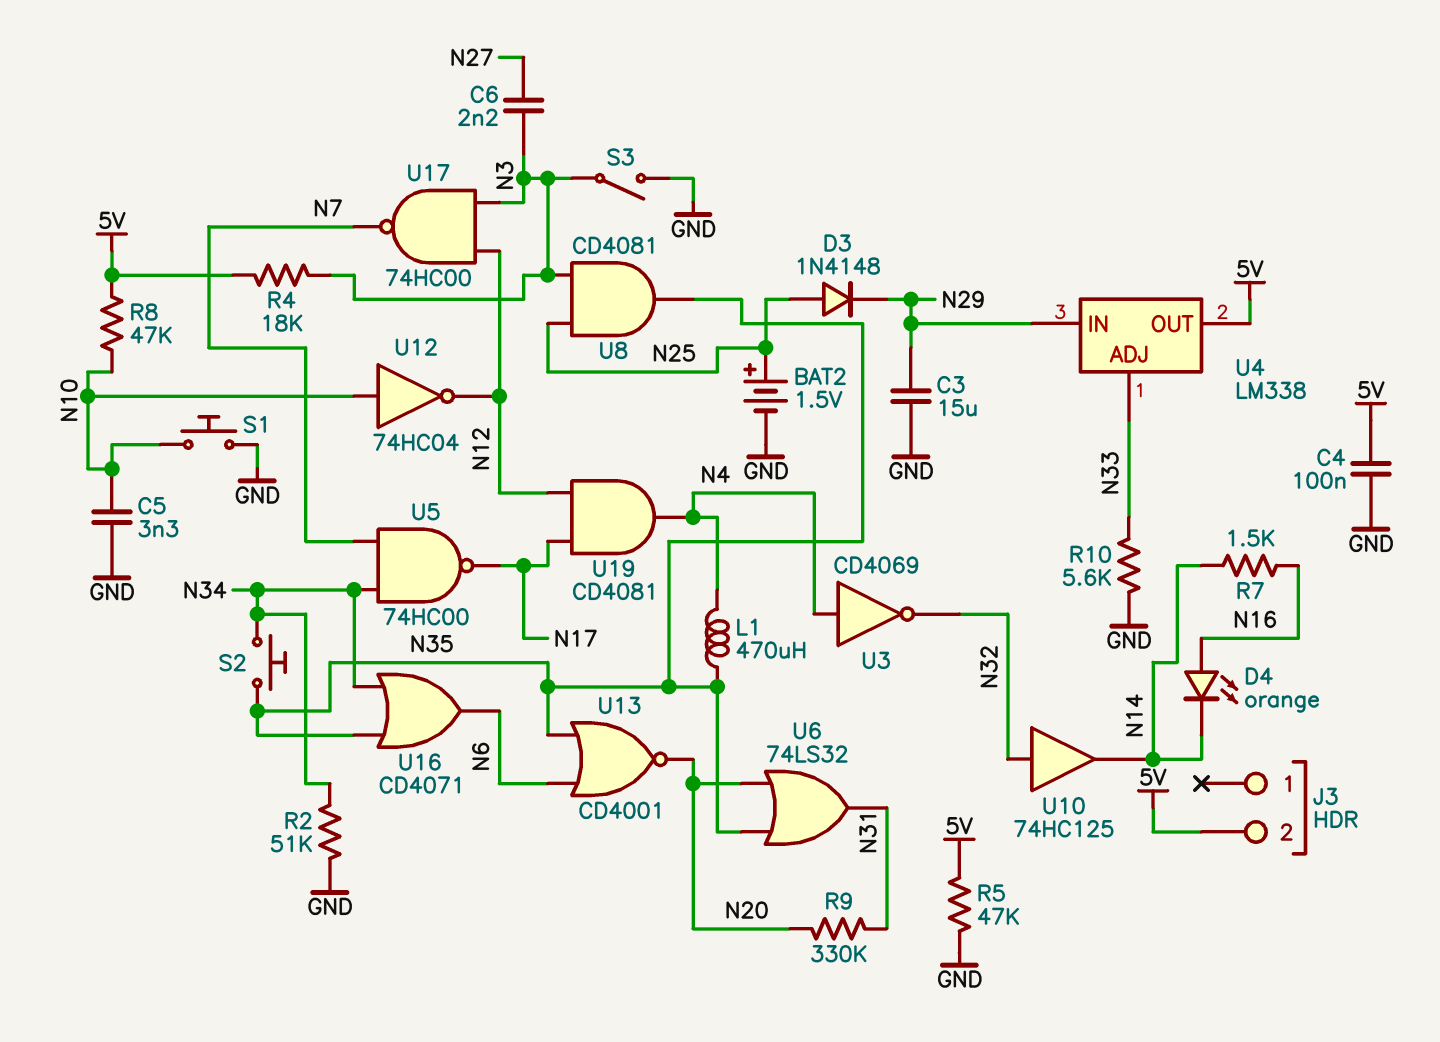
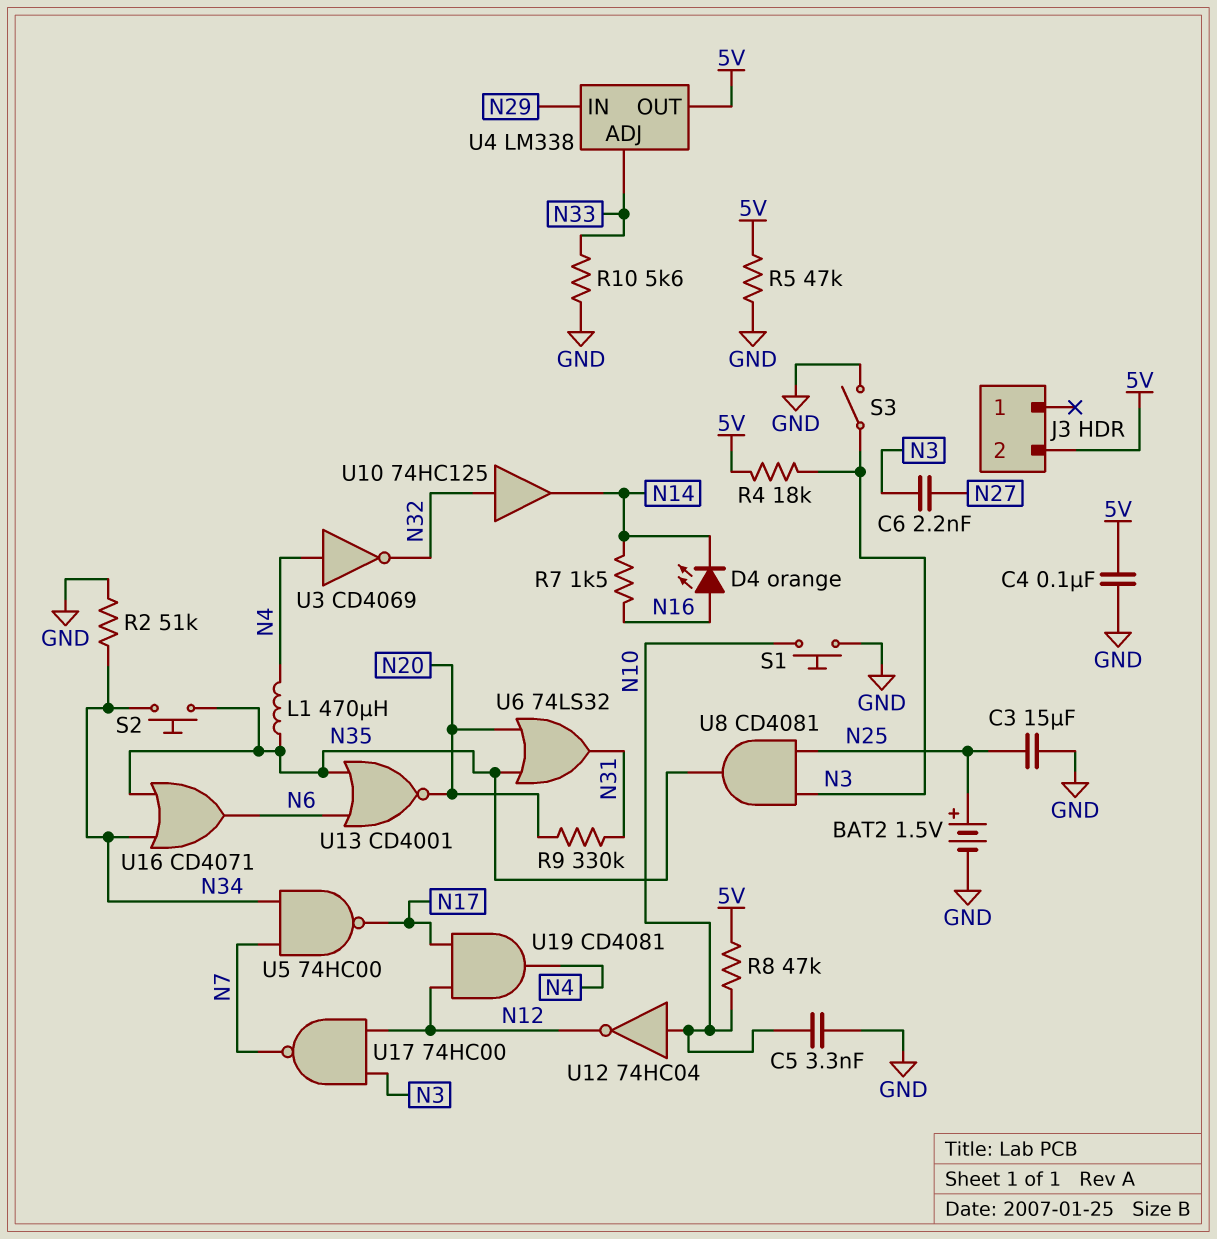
C3: 15uF (GND, N29) -> 15uF (GND, N25)
D3: diode 1N4148 (A N25, K N29) -> none

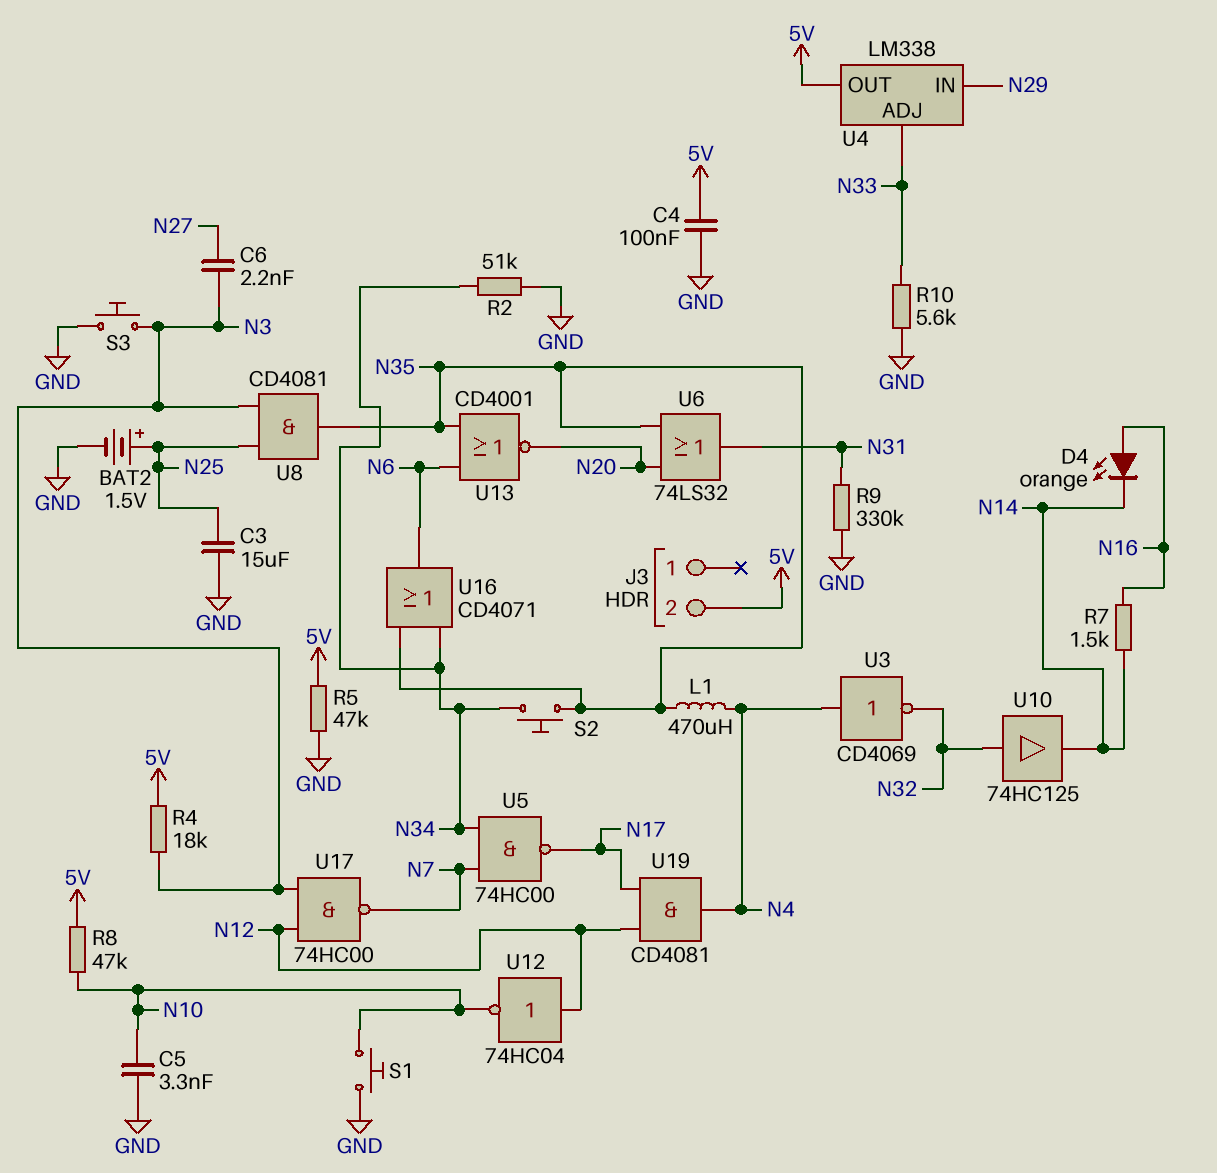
R9: 330k (N20, N31) -> 330k (GND, N31)
S3: switch (GND, N3) -> button (GND, N3)
U12: NOT 74HC04 (in N10, out N12) -> NOT 74HC04 (in N12, out N10)

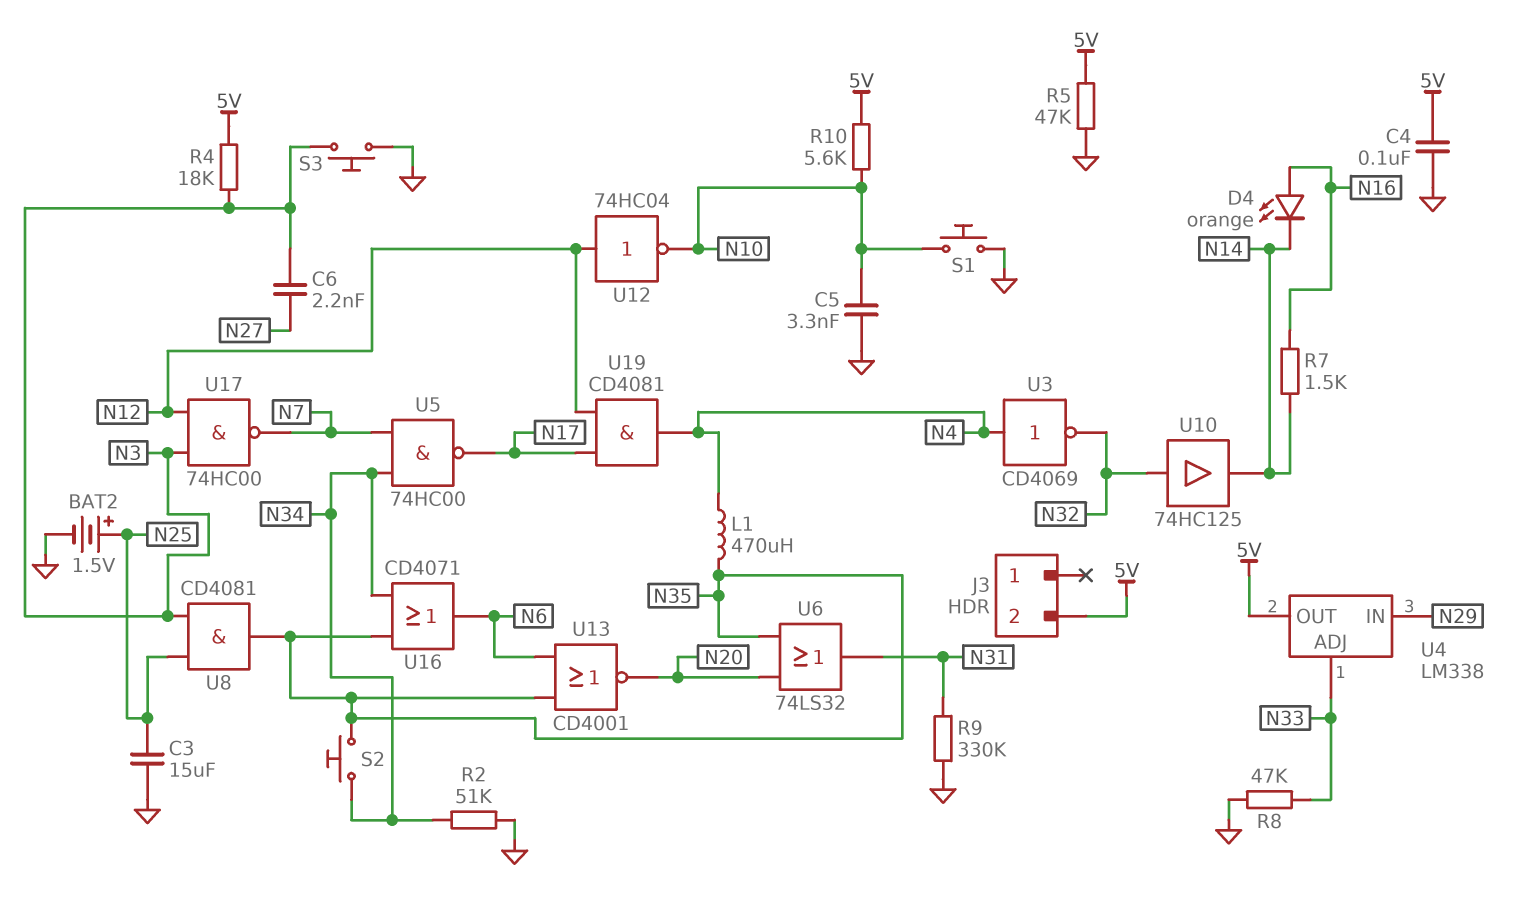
R8: 47k (5V, N10) -> 47k (GND, N33)
R10: 5.6k (GND, N33) -> 5.6k (5V, N10)

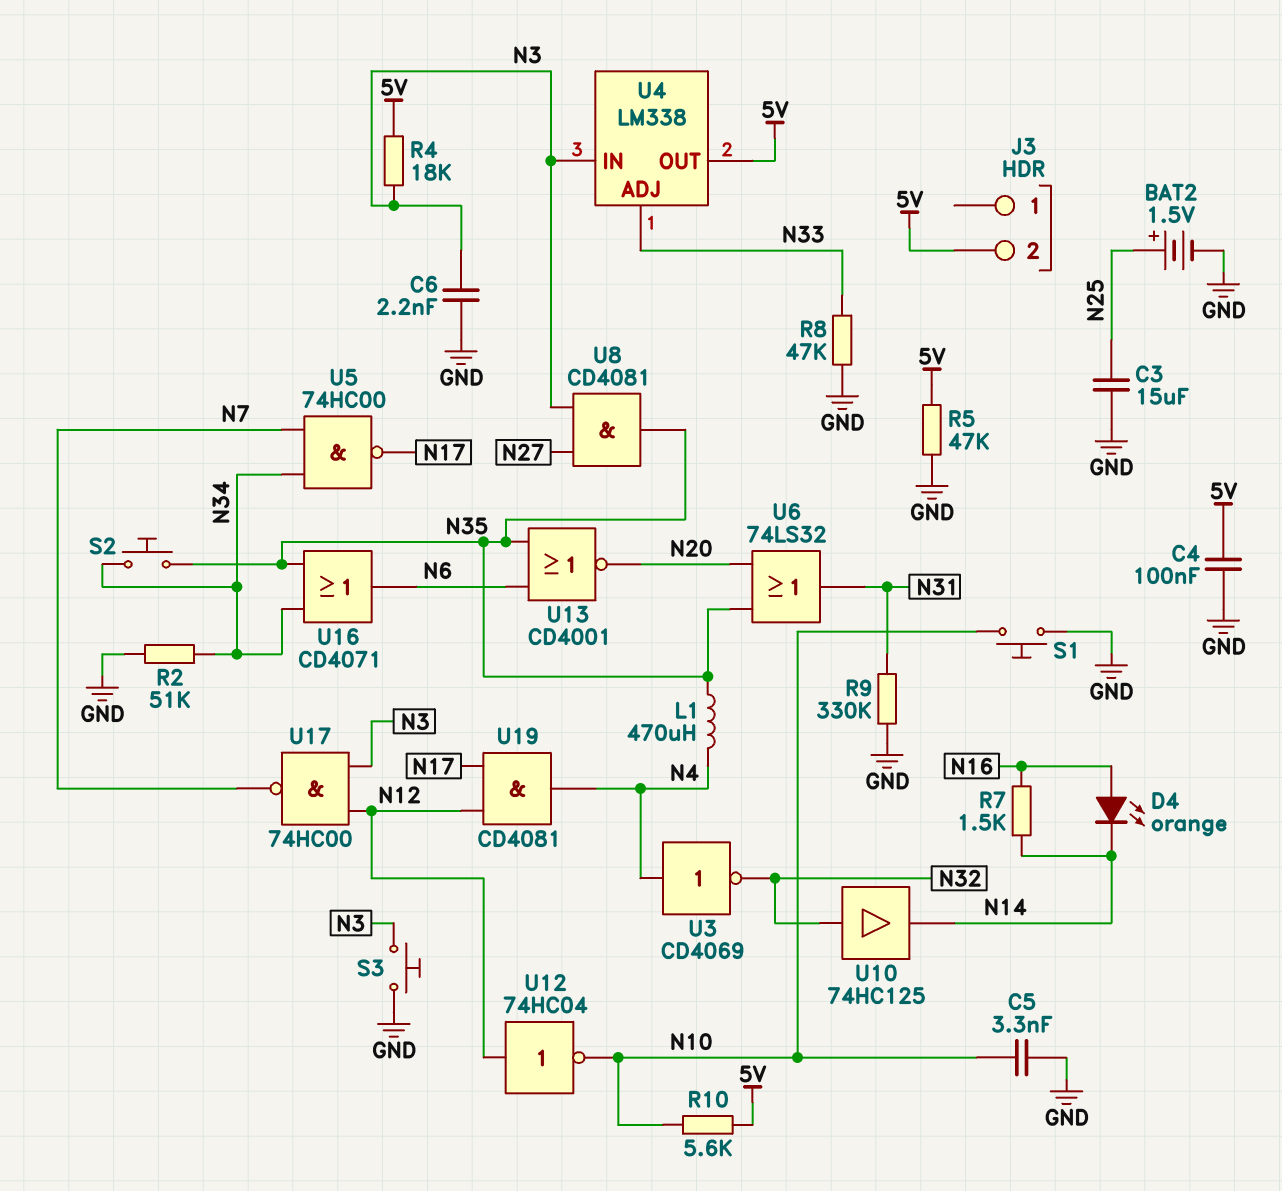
C6: 2.2nF (N3, N27) -> 2.2nF (GND, N3)
U4 pin IN: N29 -> N3
U8: AND CD4081 (in N3, in N25, out N35) -> AND CD4081 (in N3, in N27, out N35)

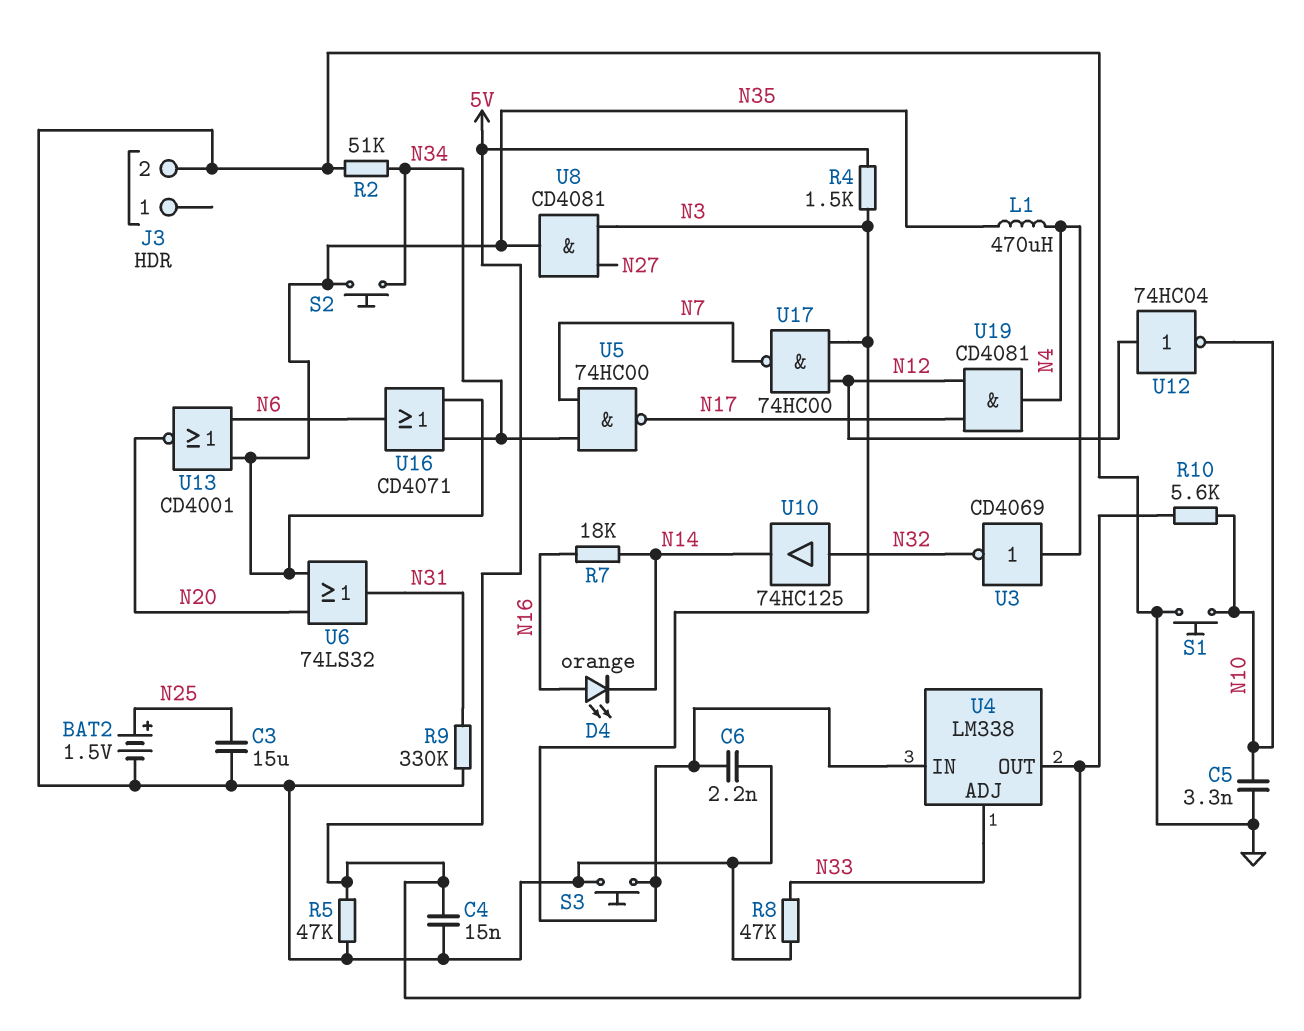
C4: 100nF (5V, GND) -> 15nF (5V, GND)
J3 pin 2: 5V -> GND
R4: 18k (5V, N3) -> 1.5k (5V, N3)
R7: 1.5k (N14, N16) -> 18k (N14, N16)

